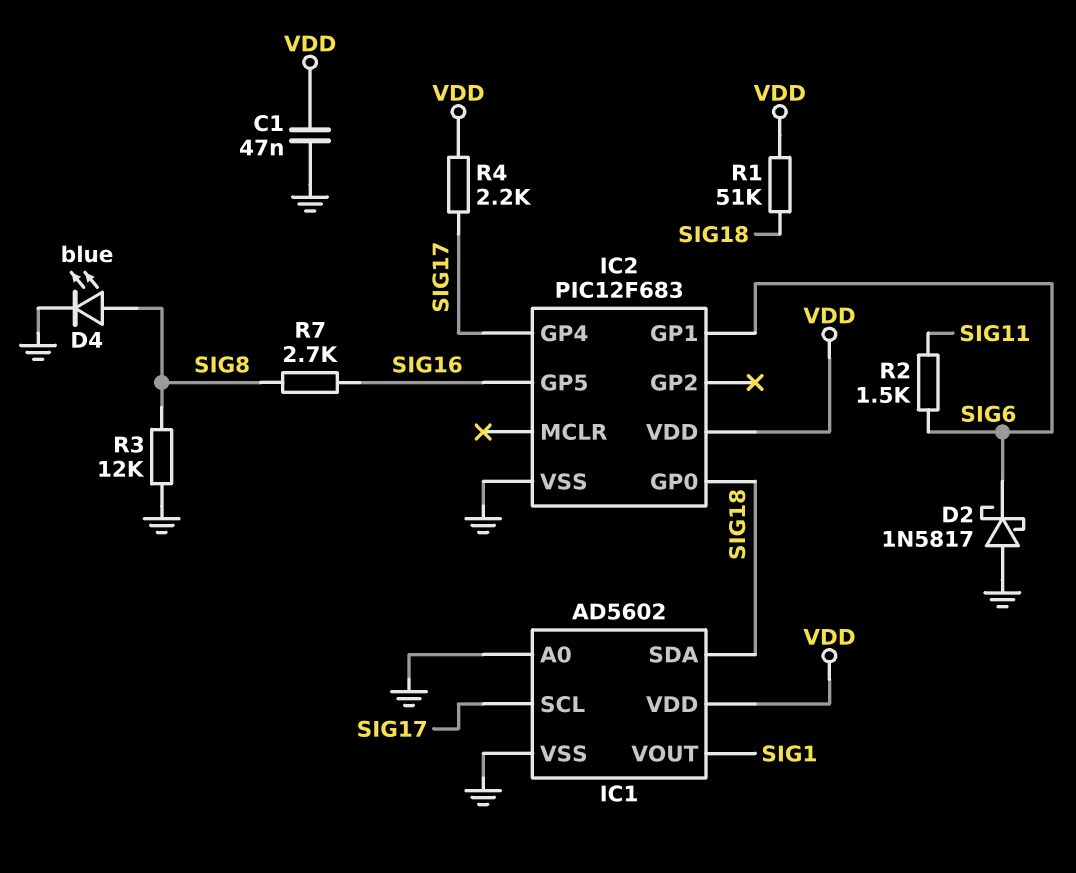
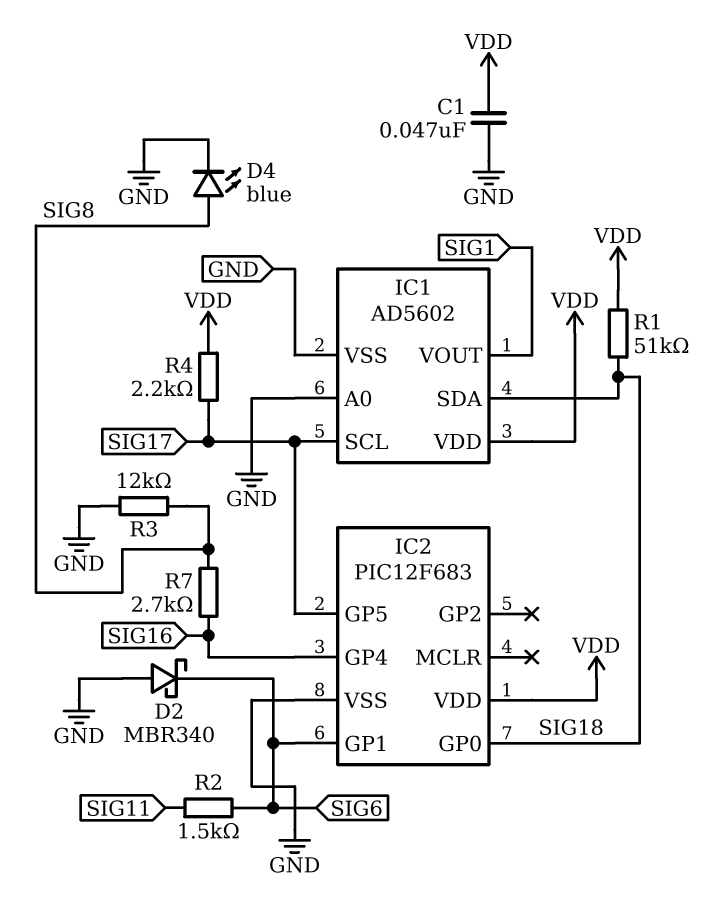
D2: schottky 1N5817 (A GND, K SIG6) -> schottky MBR340 (A GND, K SIG6)
IC2 pin GP4: SIG17 -> SIG16
IC2 pin GP5: SIG16 -> SIG17

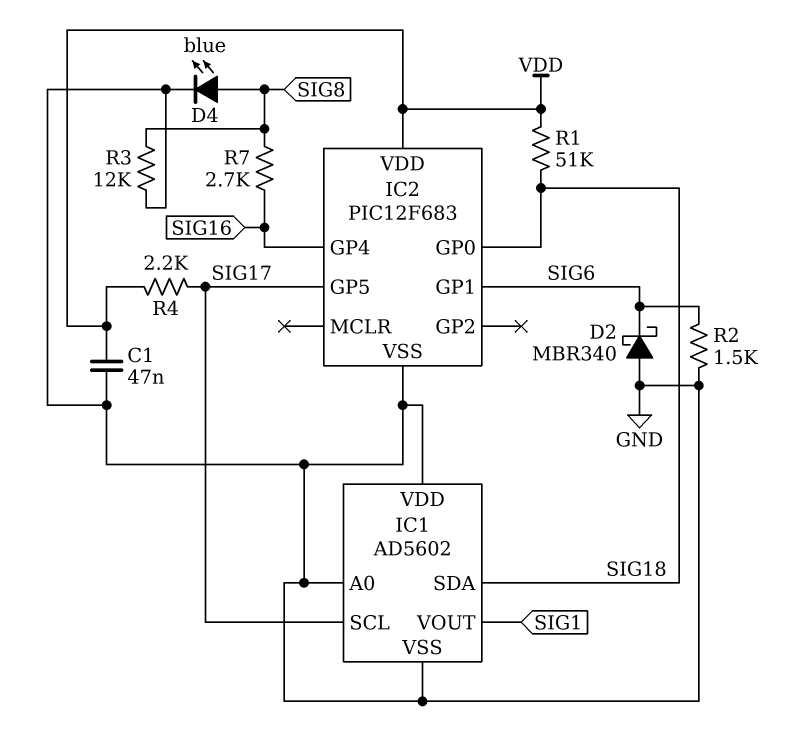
IC1 pin VDD: VDD -> GND
R2: 1.5k (SIG6, SIG11) -> 1.5k (GND, SIG6)

